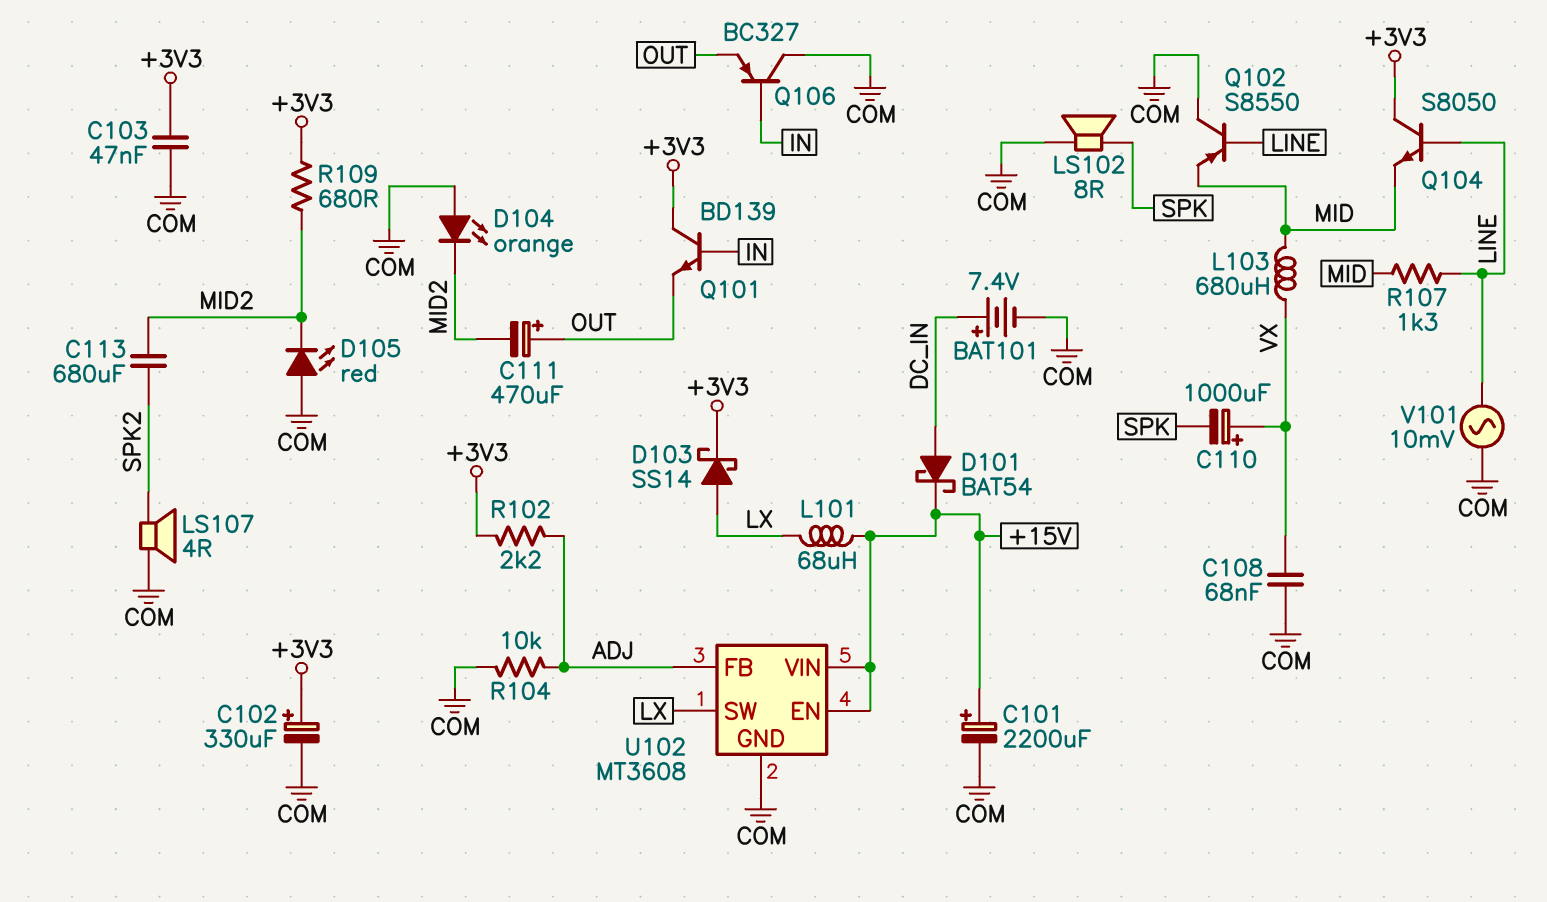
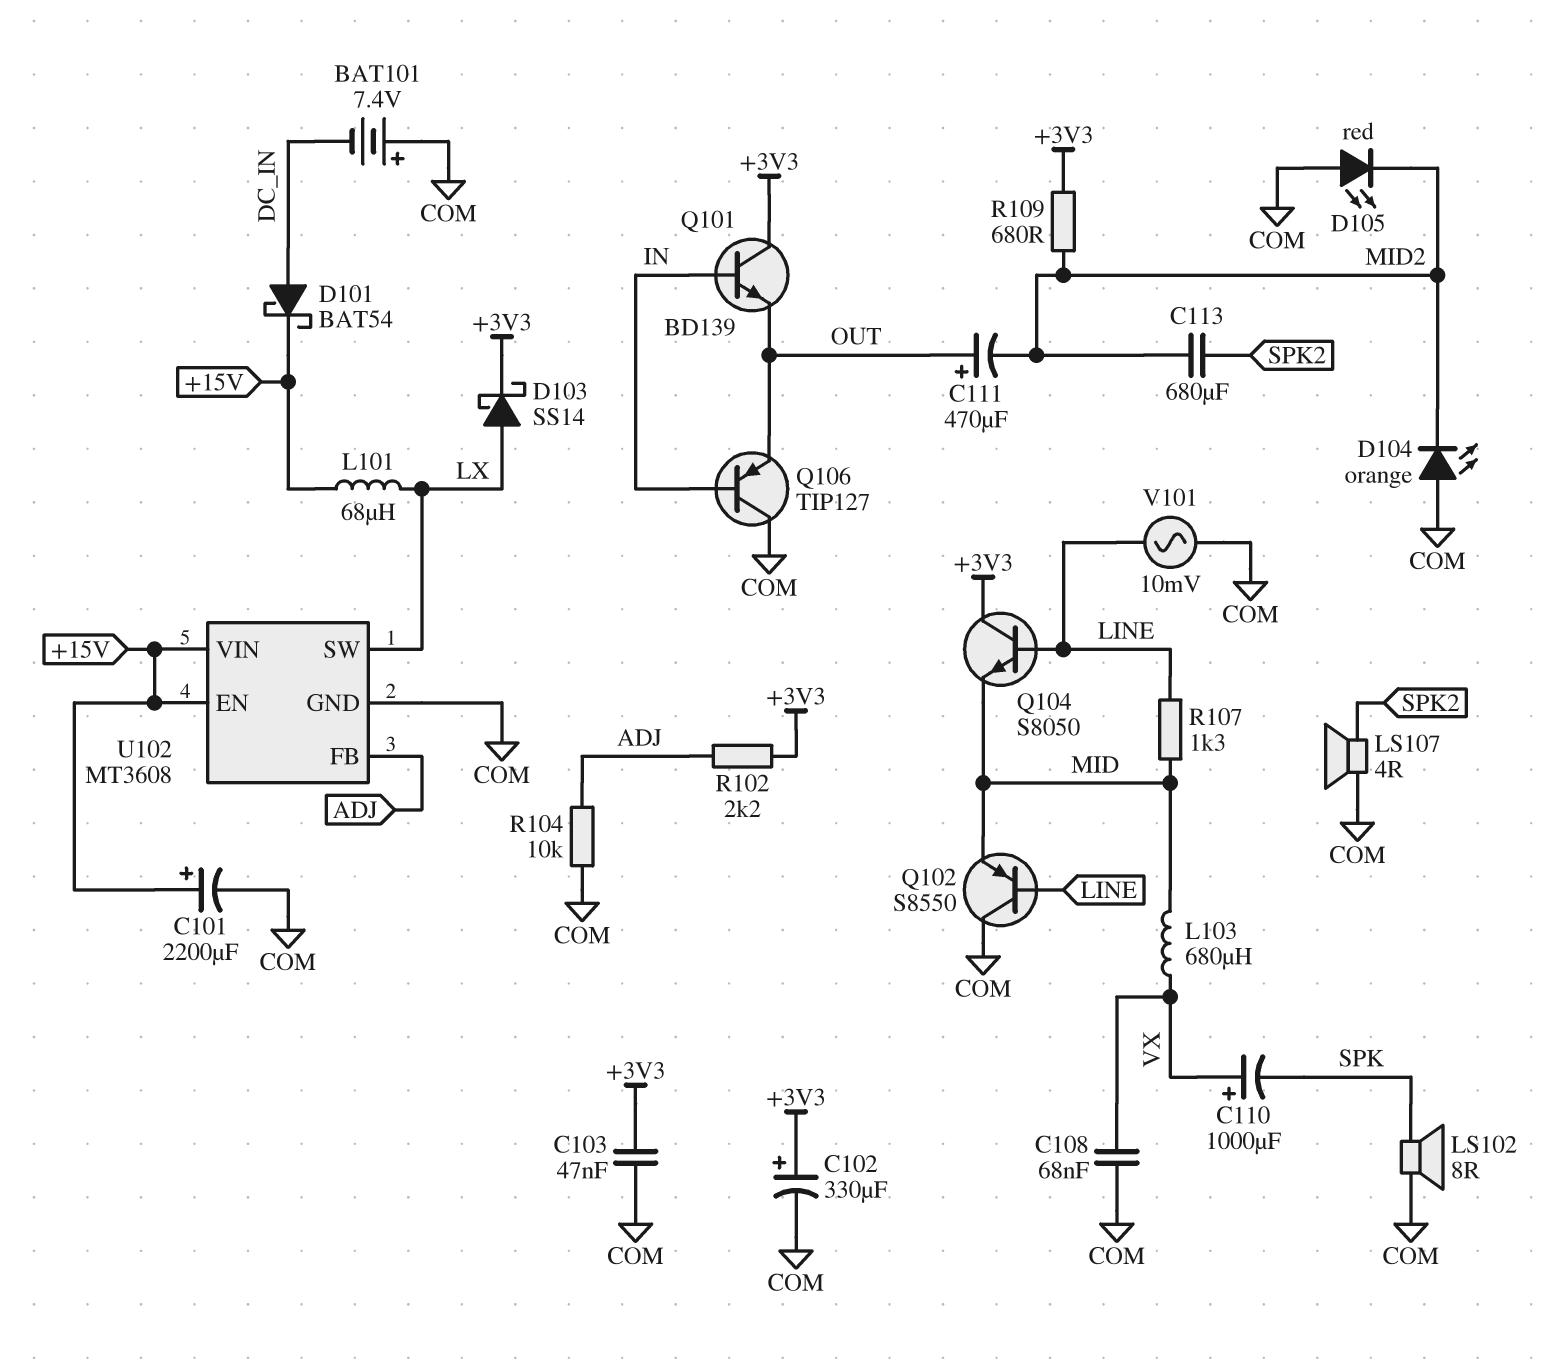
BAT101: 7.4V (plus DC_IN, minus COM) -> 7.4V (plus COM, minus DC_IN)
Q106: PNP BC327 (B IN, C COM, E OUT) -> PNP TIP127 (B IN, C COM, E OUT)

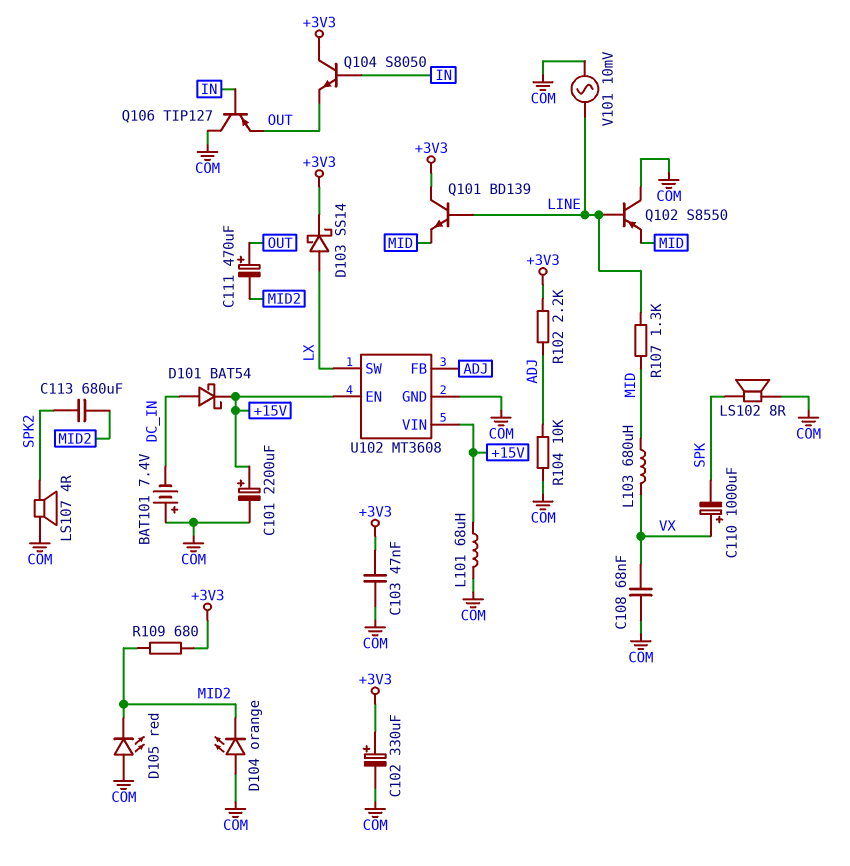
L101: 68uH (+15V, LX) -> 68uH (+15V, COM)
Q101: NPN BD139 (B IN, C +3V3, E OUT) -> NPN BD139 (B LINE, C +3V3, E MID)
Q104: NPN S8050 (B LINE, C +3V3, E MID) -> NPN S8050 (B IN, C +3V3, E OUT)

